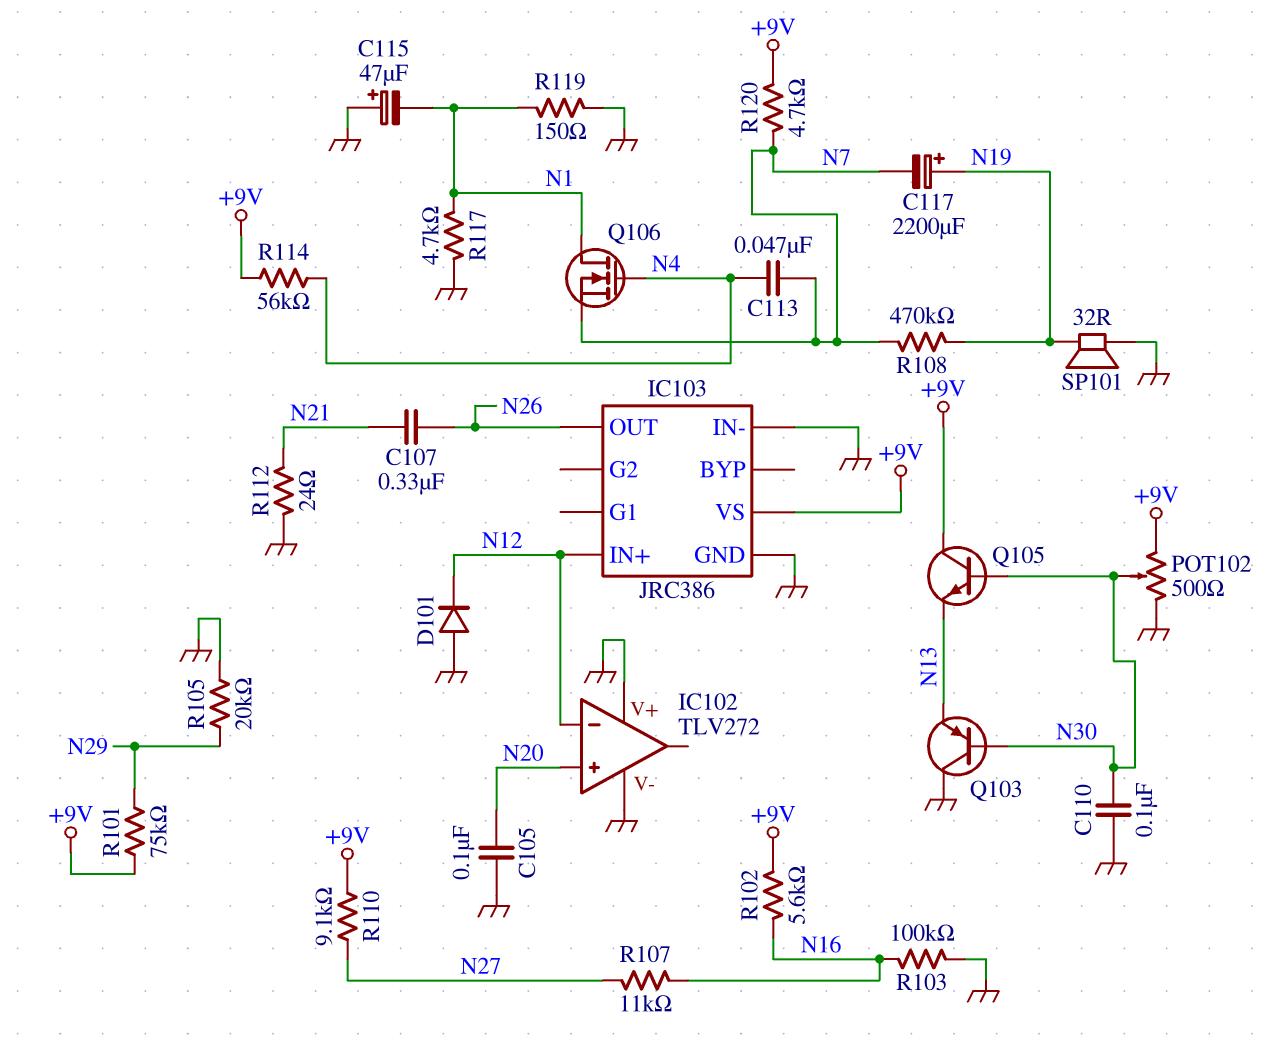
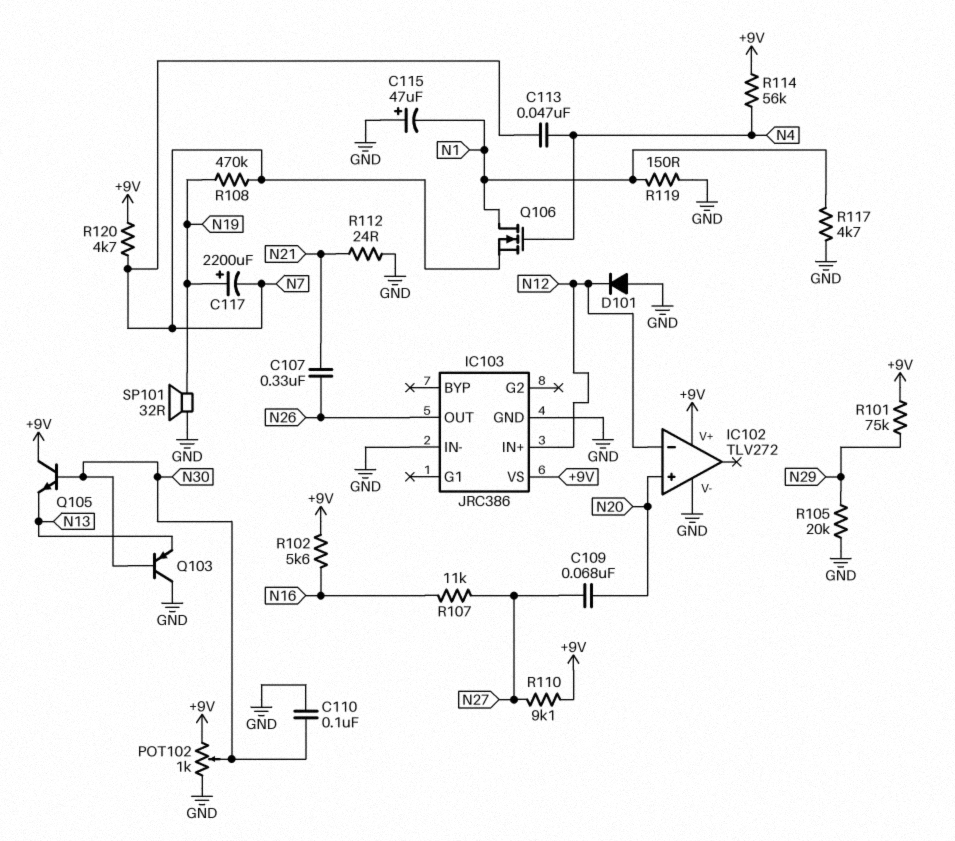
C105: 100nF (GND, N20) -> none
C109: none -> 68nF (N20, N27)
IC102 pin V+: GND -> +9V
POT102: 500 (+9V, GND, wiper N30) -> 1k (+9V, GND, wiper N30)
R103: 100k (GND, N16) -> none

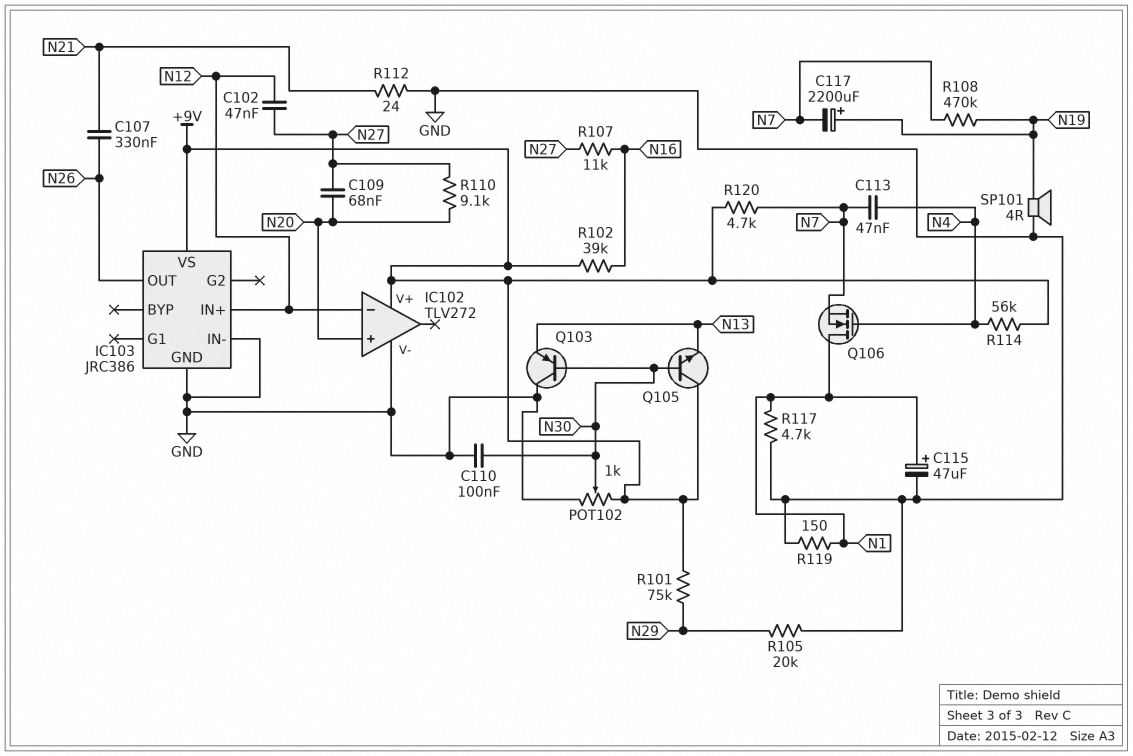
C102: none -> 47nF (N12, N27)
C115: 47uF (plus GND, minus N1) -> 47uF (plus N1, minus GND)
D101: diode (A GND, K N12) -> none
R102: 5.6k (+9V, N16) -> 39k (+9V, N16)
R110: 9.1k (+9V, N27) -> 9.1k (N20, N27)
SP101: speaker 32R (GND, N19) -> speaker 4R (GND, N19)

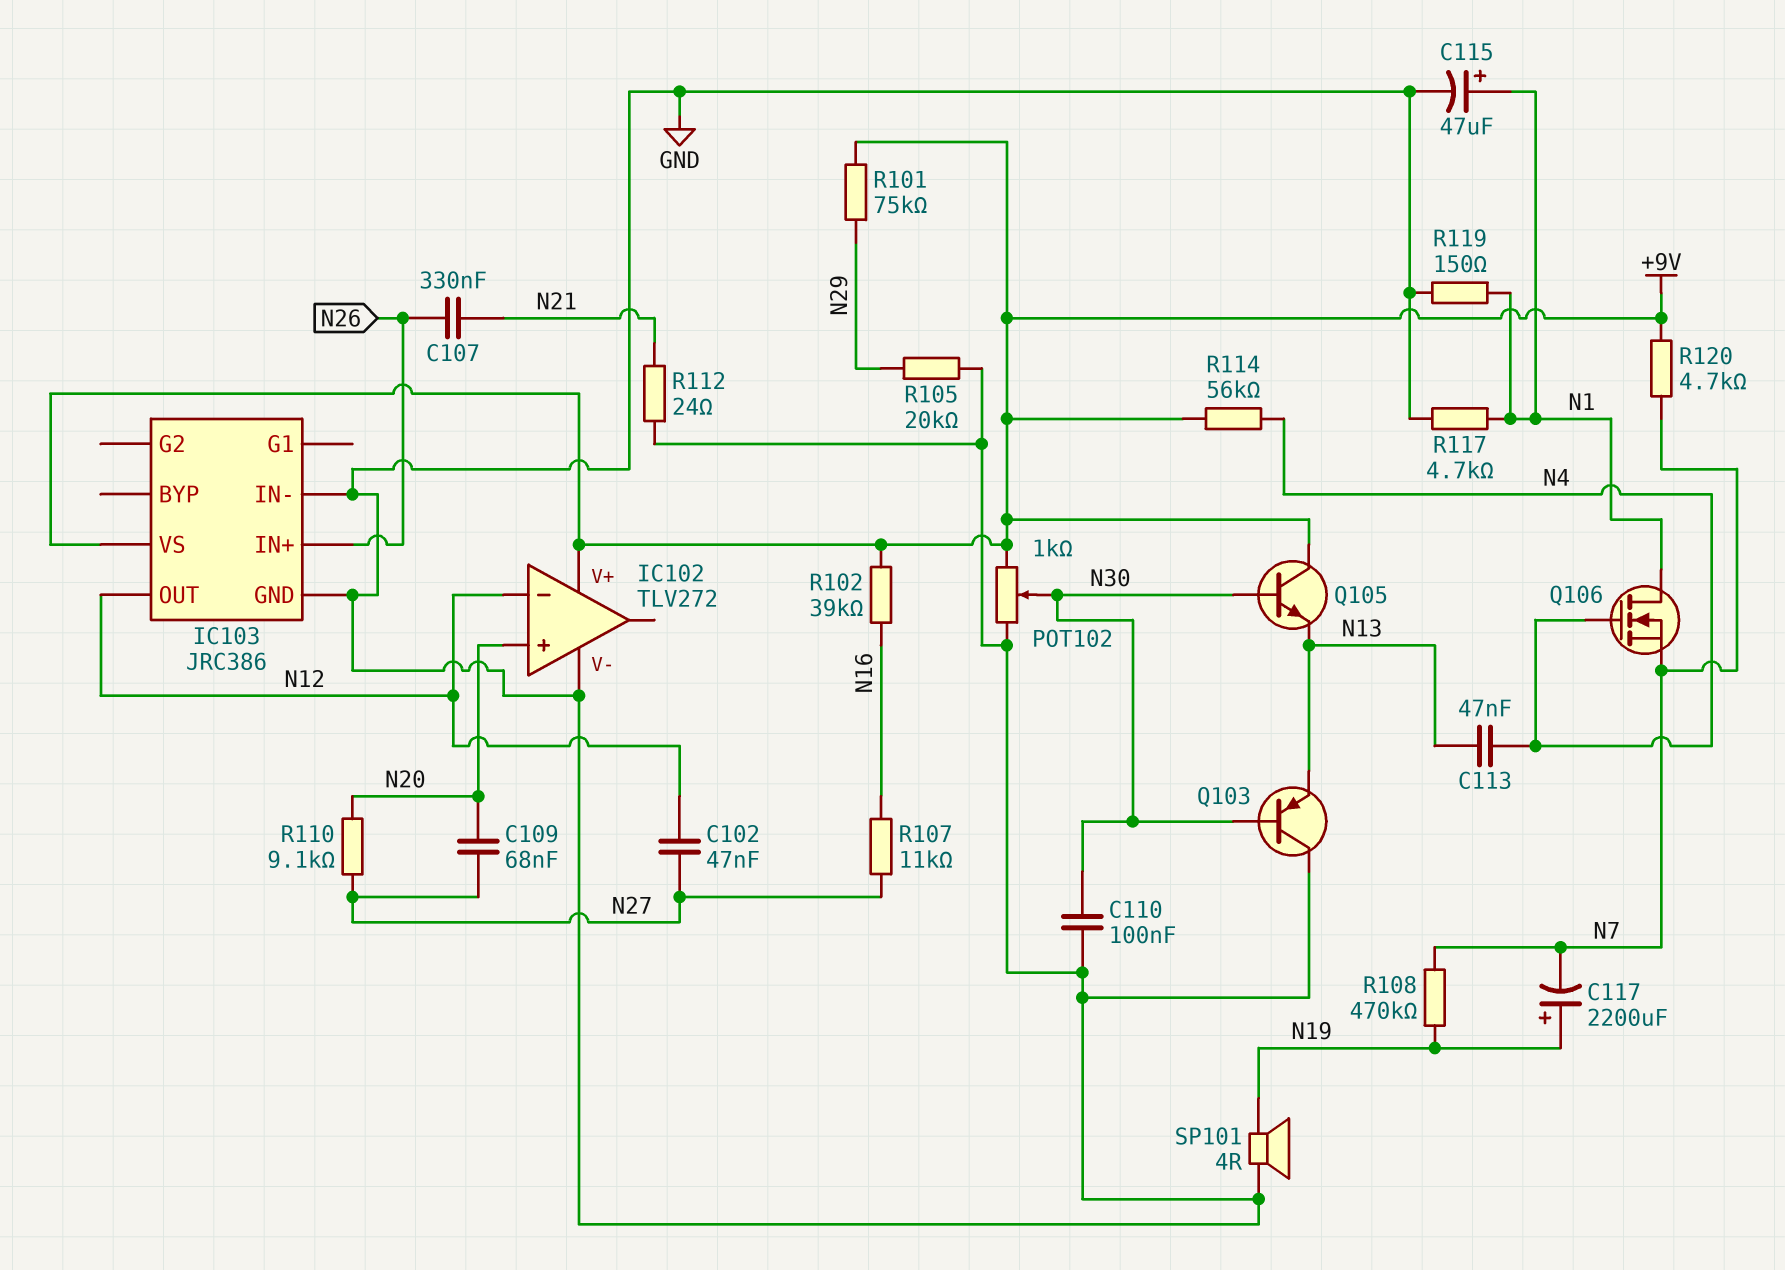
C113: 47nF (N4, N7) -> 47nF (N4, N13)
IC103 pin IN+: N12 -> N26
IC103 pin OUT: N26 -> N12

